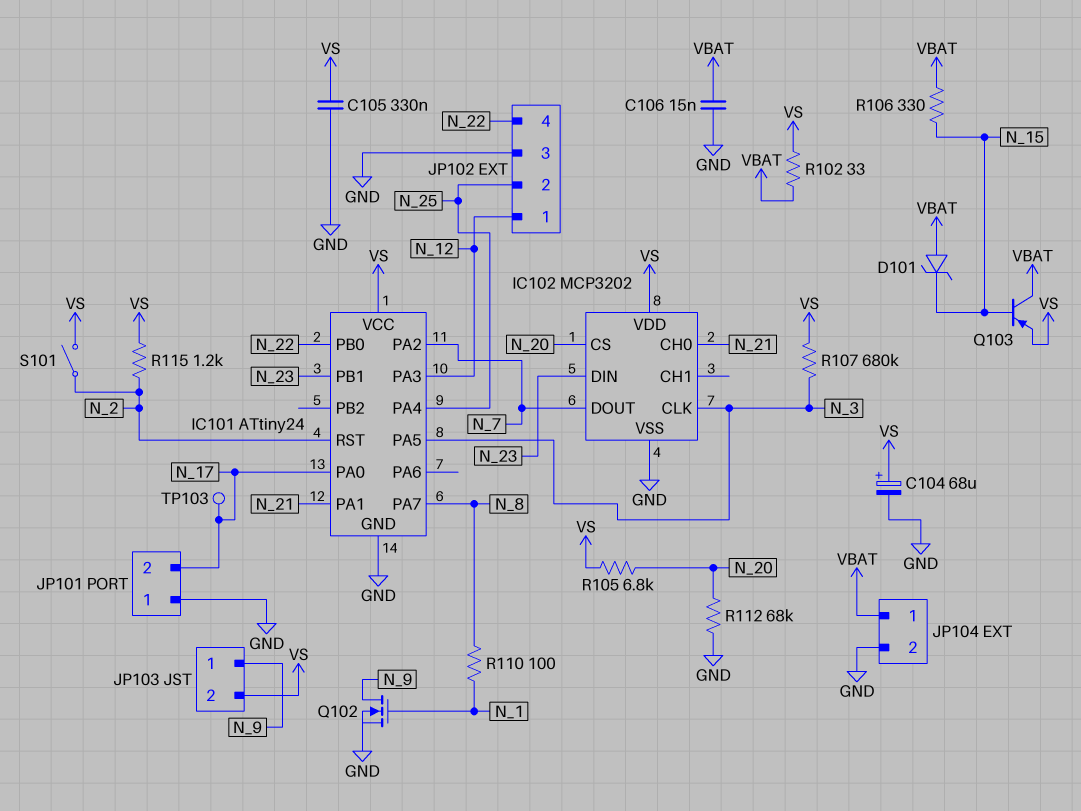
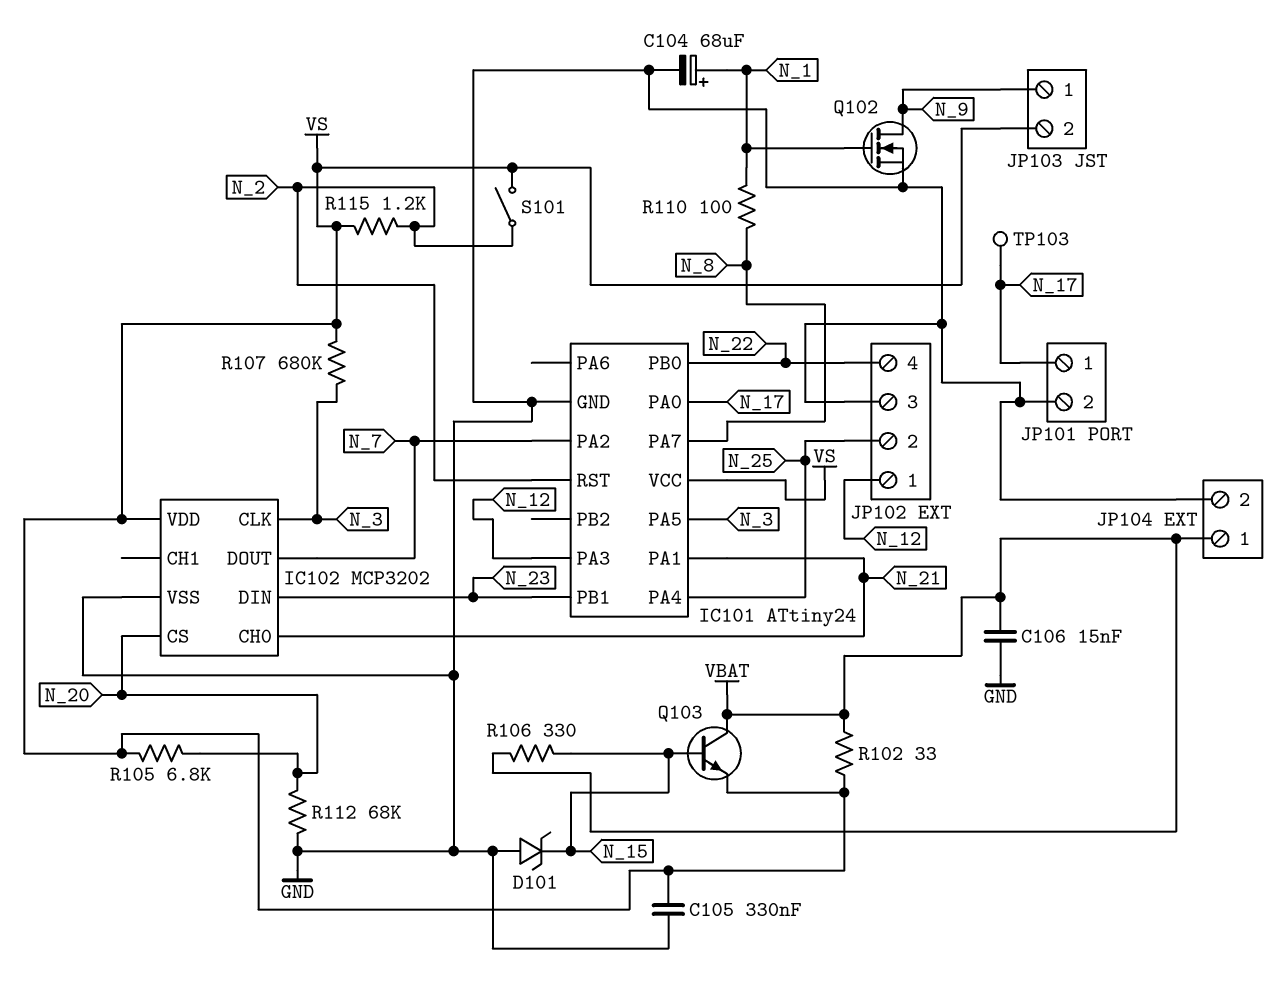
C104: 68uF (plus VS, minus GND) -> 68uF (plus N_1, minus GND)
D101: zener (A VBAT, K N_15) -> zener (A GND, K N_15)
JP101 pin 1: GND -> N_17
JP101 pin 2: N_17 -> GND
Q103: PNP (B N_15, C VBAT, E VS) -> NPN (B N_15, C VBAT, E VS)

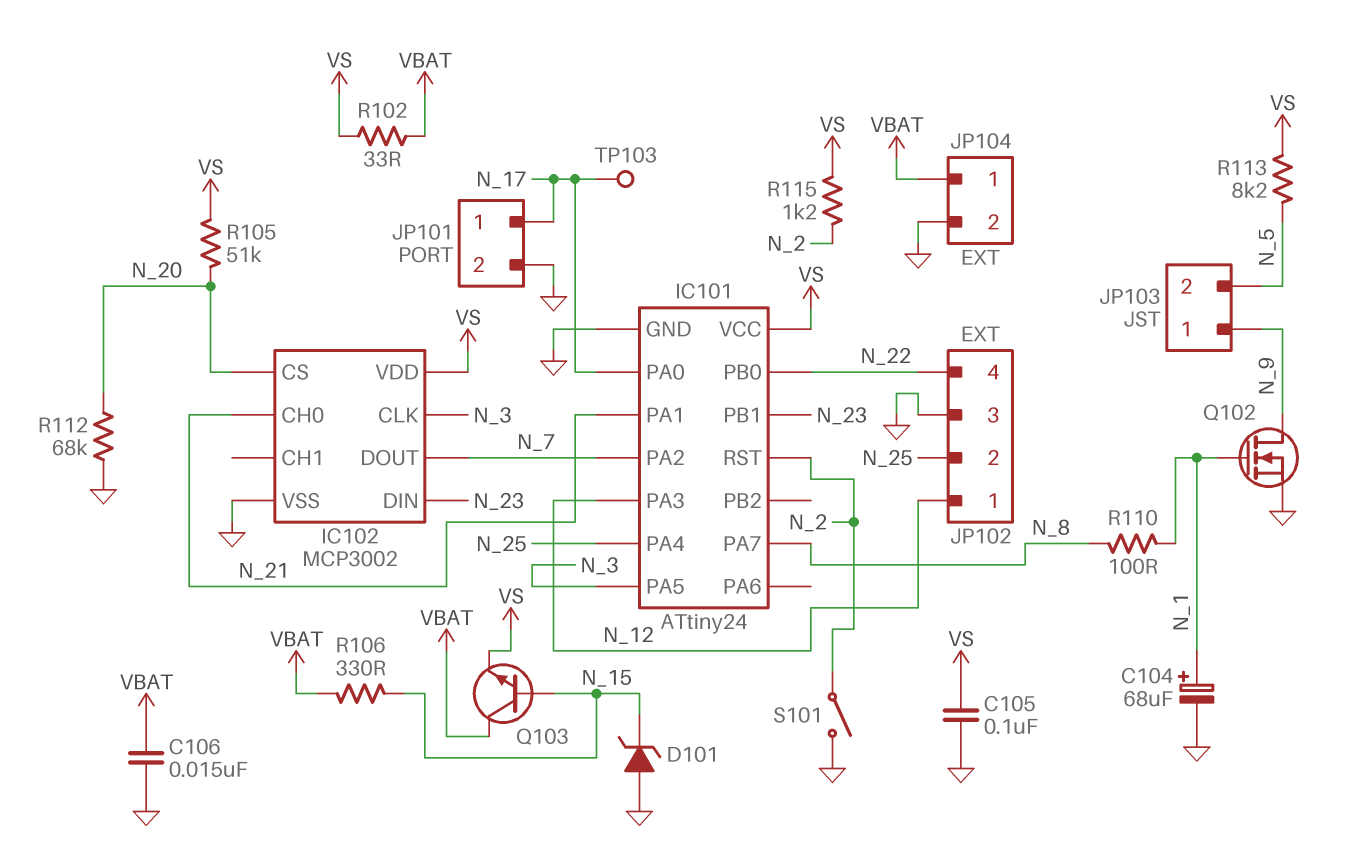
C105: 330nF (GND, VS) -> 100nF (GND, VS)
IC102: MCP3202 -> MCP3002
JP103 pin 2: VS -> N_5
R105: 6.8k (N_20, VS) -> 51k (N_20, VS)
R107: 680k (N_3, VS) -> none
R113: none -> 8.2k (N_5, VS)
S101: switch (N_2, VS) -> switch (GND, N_2)

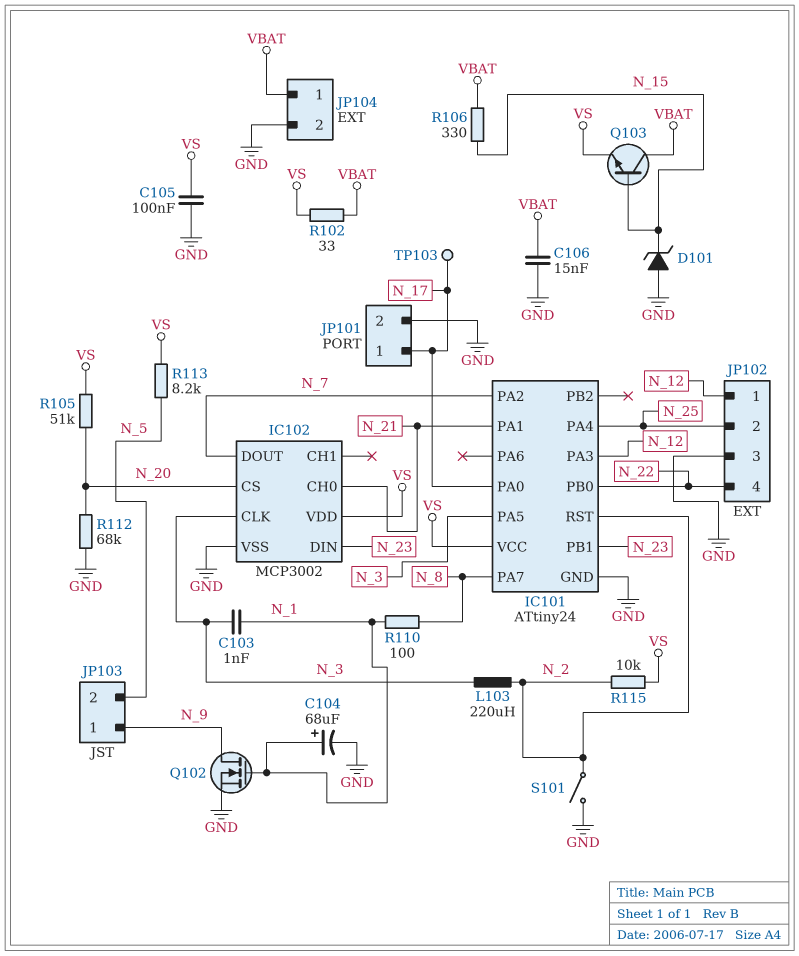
C103: none -> 1nF (N_1, N_3)
L103: none -> 220uH (N_2, N_3)
R115: 1.2k (N_2, VS) -> 10k (N_2, VS)

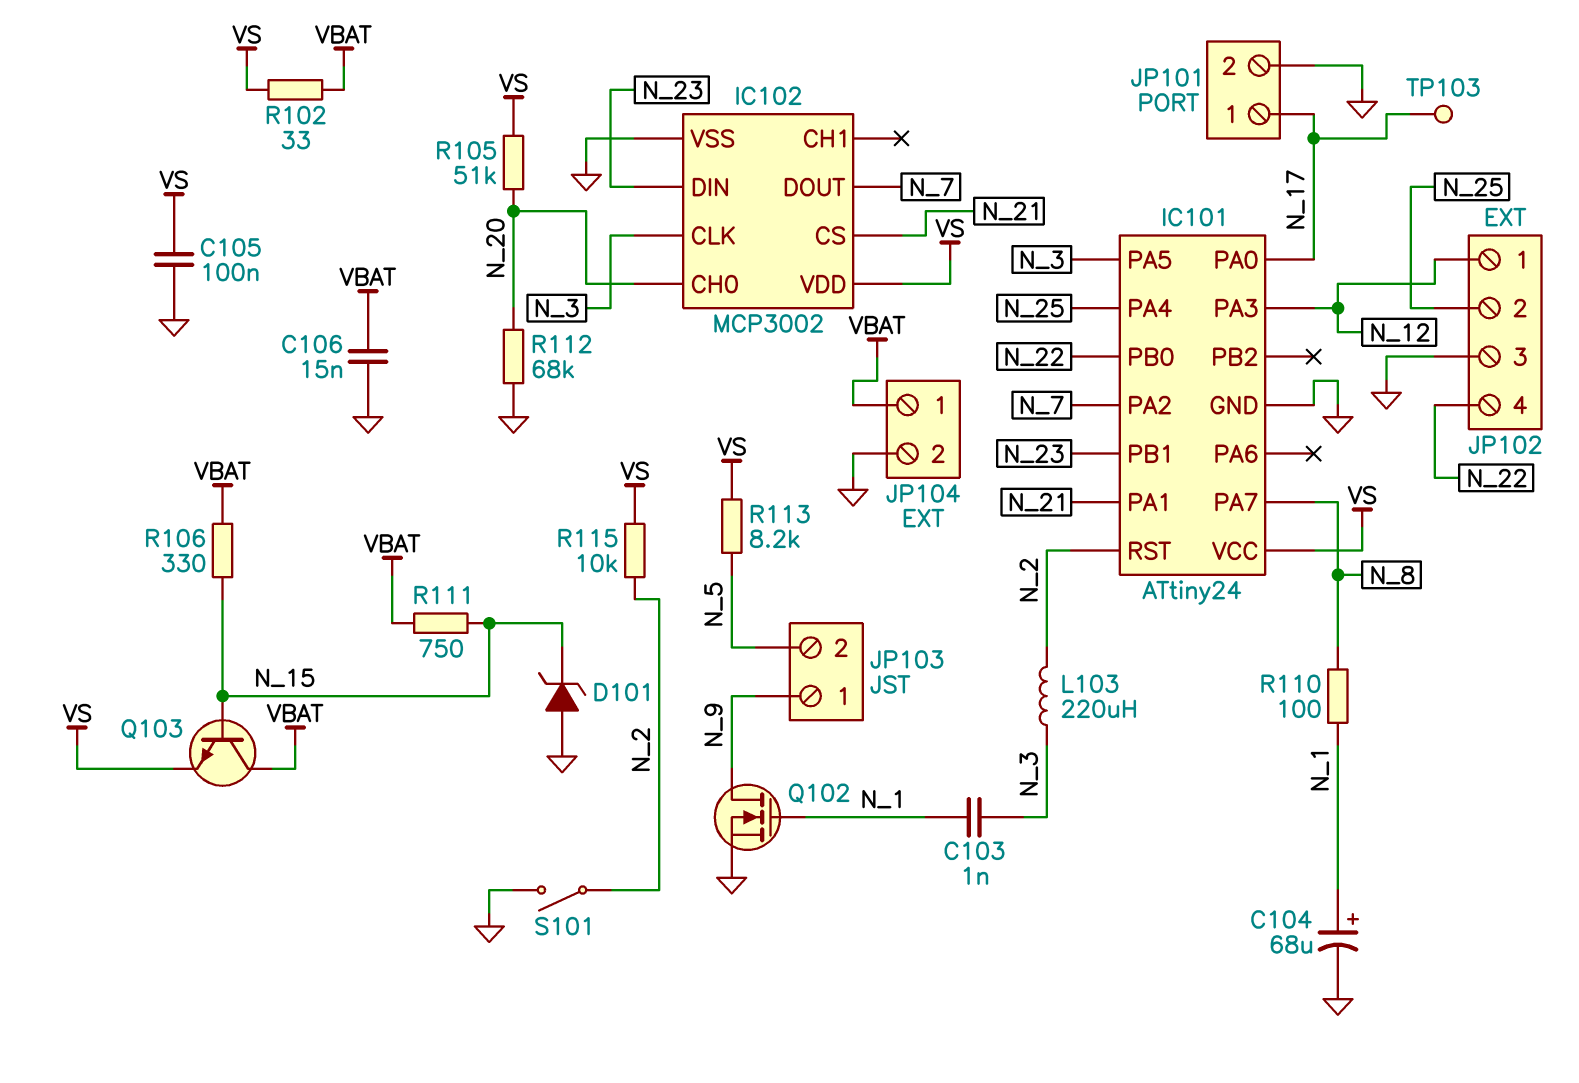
IC102 pin CH0: N_21 -> N_20
IC102 pin CS: N_20 -> N_21
R111: none -> 750 (N_15, VBAT)

